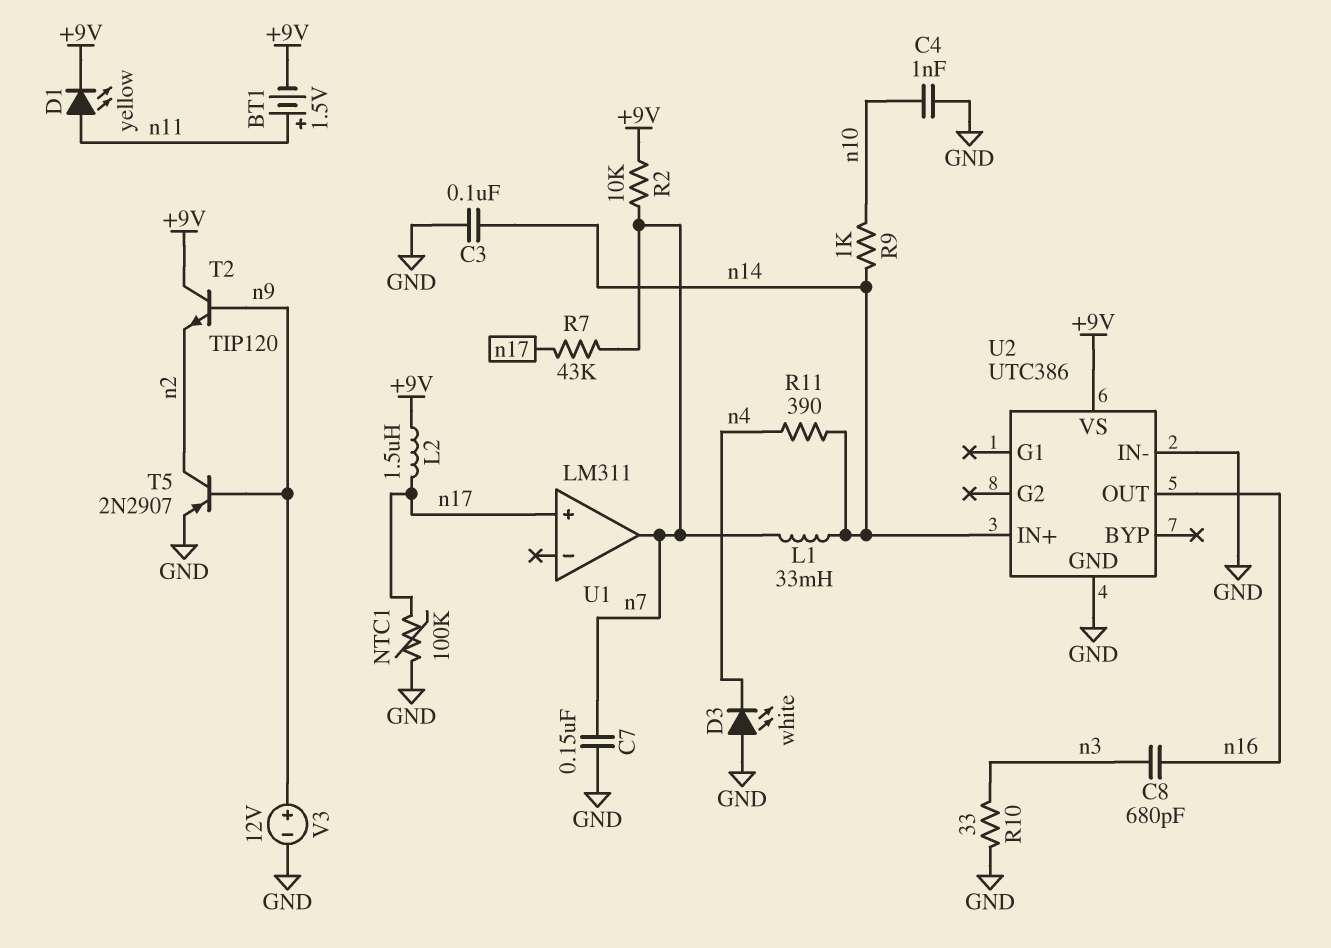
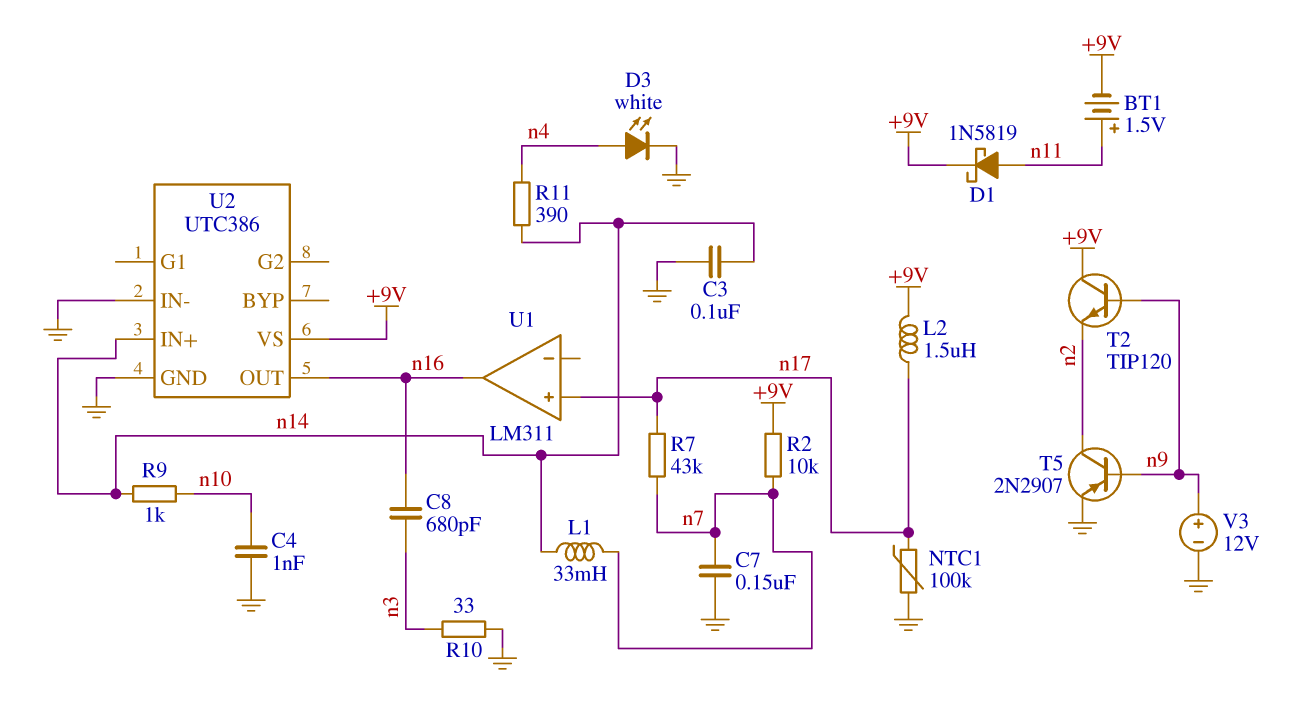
D1: LED yellow (A n11, K +9V) -> schottky 1N5819 (A n11, K +9V)
D3: LED white (A GND, K n4) -> LED white (A n4, K GND)
U1 pin out: n7 -> n16

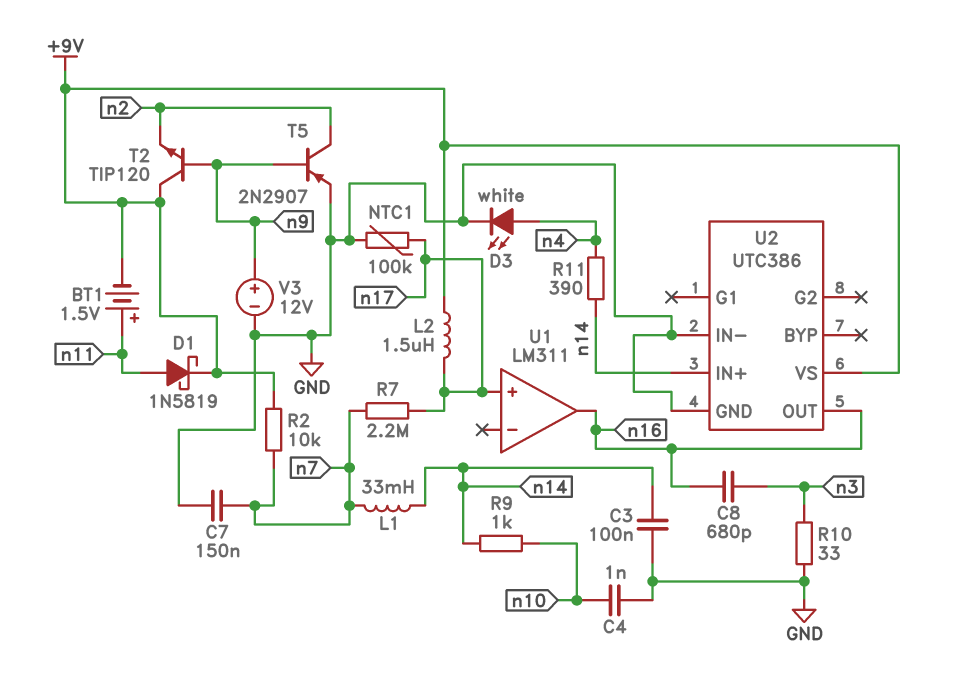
R7: 43k (n7, n17) -> 2.2M (n7, n17)

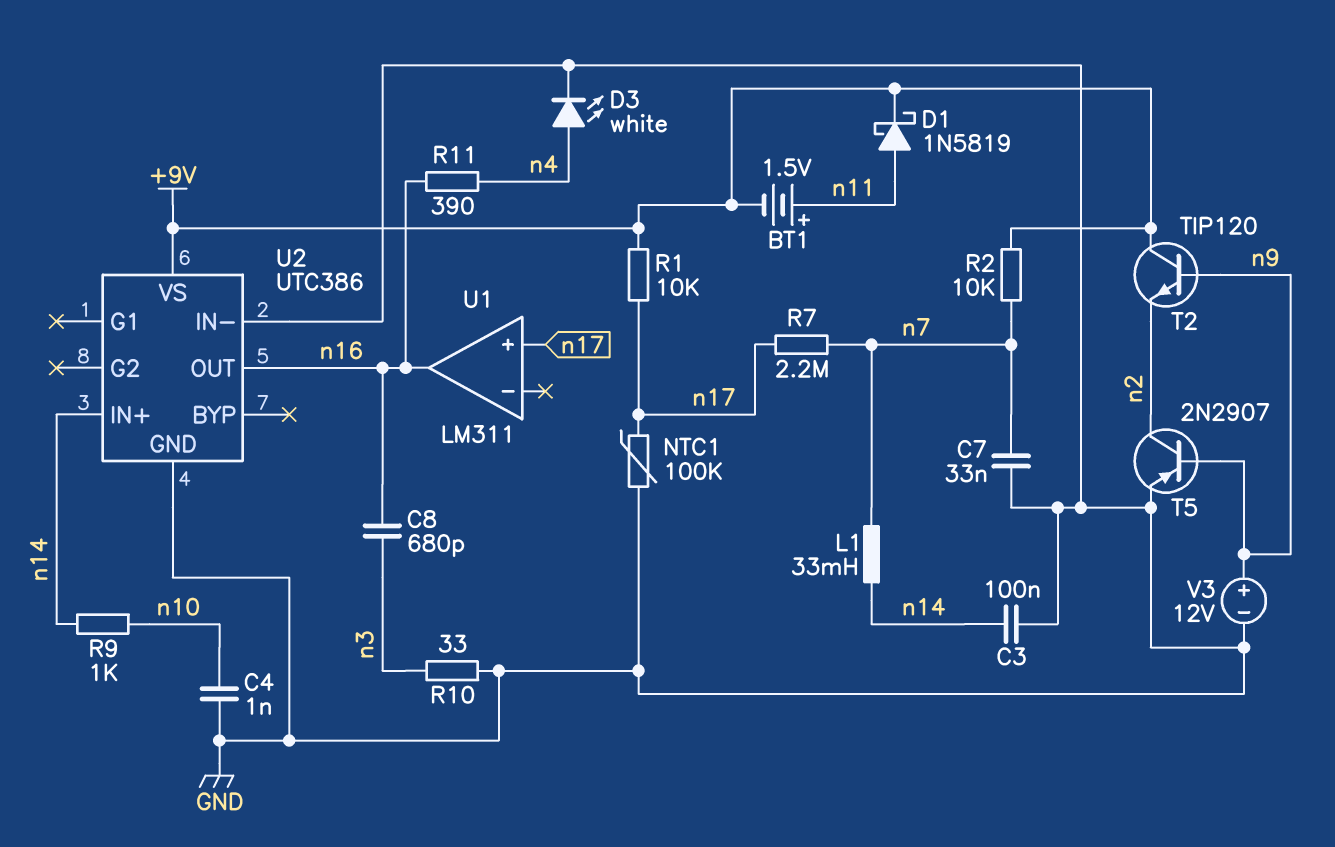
C7: 150nF (GND, n7) -> 33nF (GND, n7)
L2: 1.5uH (+9V, n17) -> none
R1: none -> 10k (+9V, n17)
R11: 390 (n4, n14) -> 390 (n4, n16)

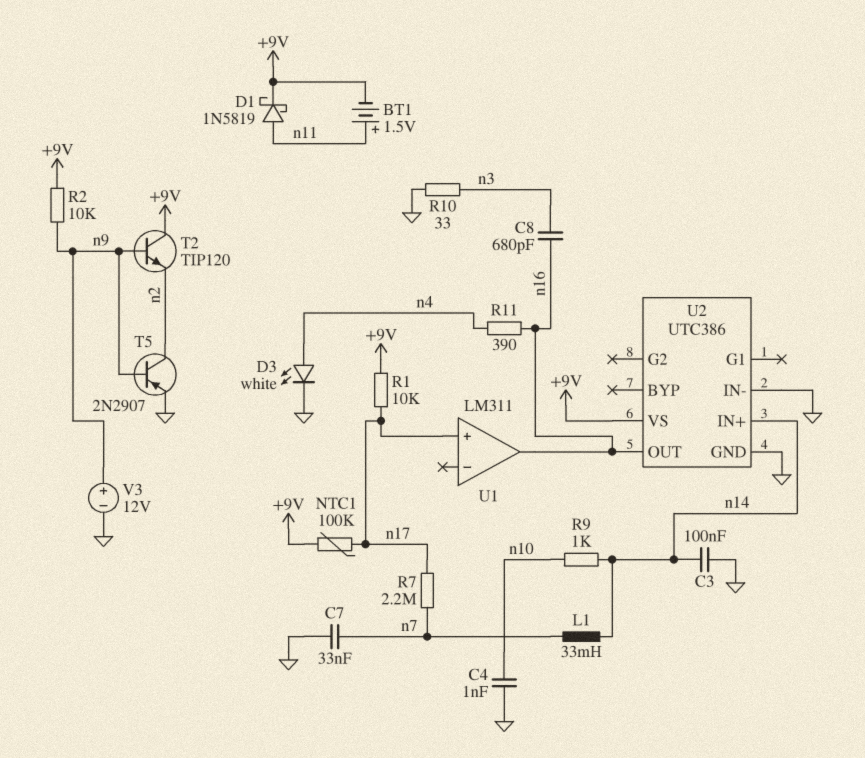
NTC1: 100k (GND, n17) -> 100k (+9V, n17)
R2: 10k (+9V, n7) -> 10k (+9V, n9)

